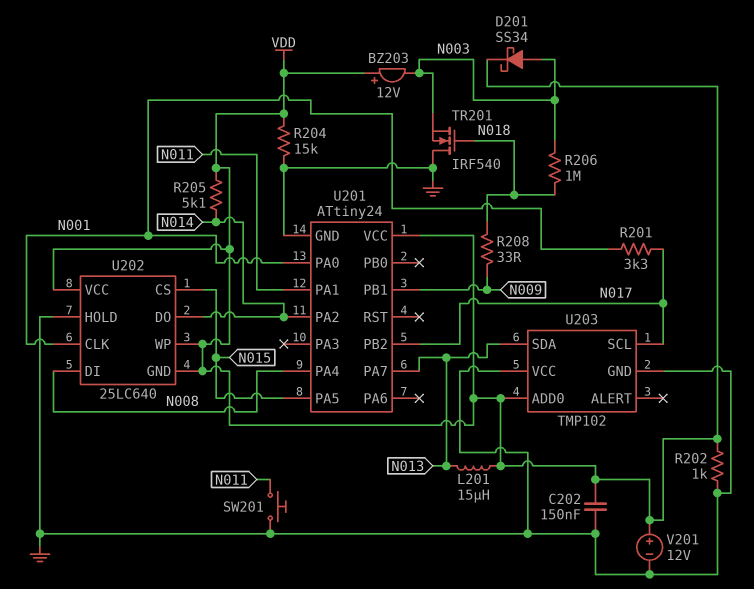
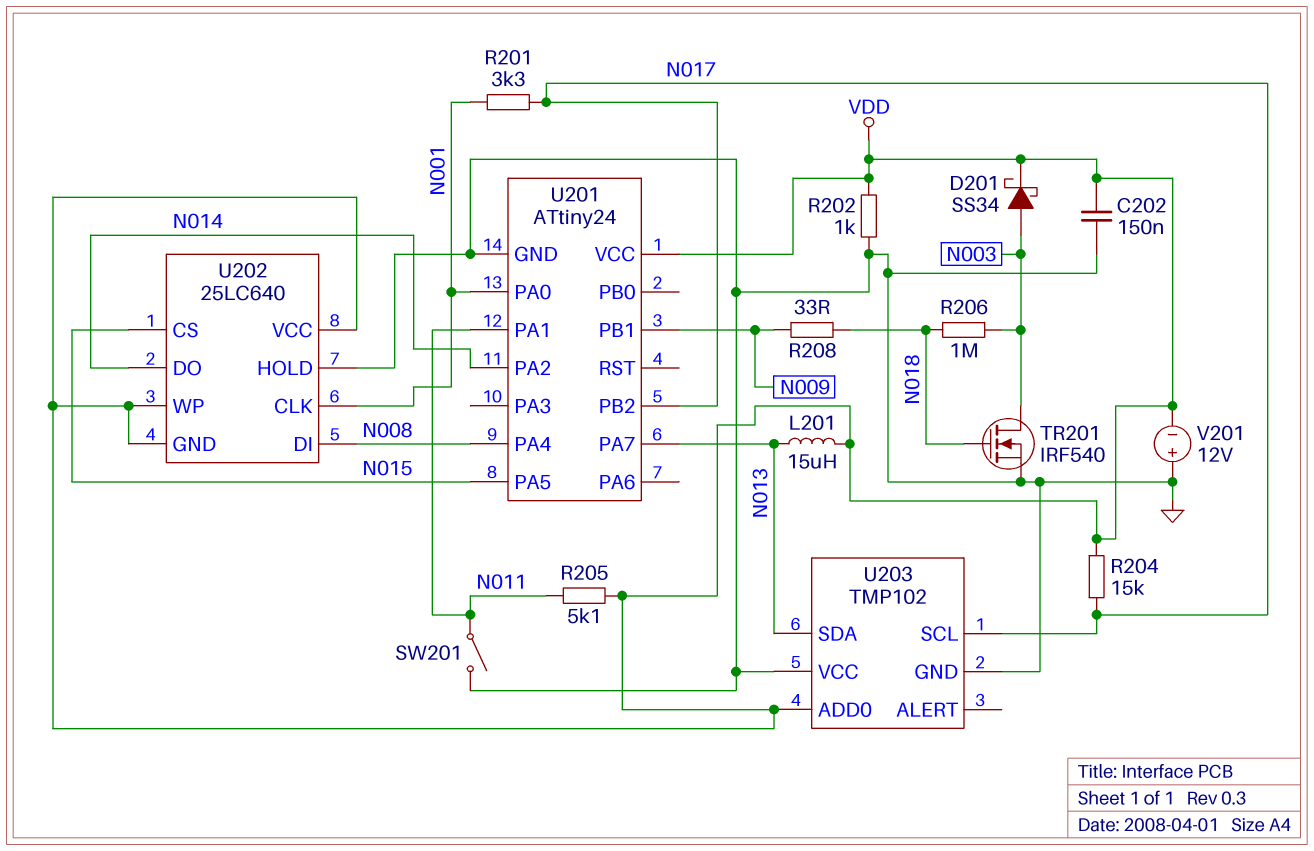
BZ203: buzzer 12V (plus VDD, minus N003) -> none
R204: 15k (GND, VDD) -> 15k (N017, VDD)
R205: 5.1k (N014, VDD) -> 5.1k (N011, VDD)
SW201: button (GND, N011) -> switch (GND, N011)
TR201: NMOS IRF540 (G N018, D GND, S N003) -> NMOS IRF540 (G N018, D N003, S GND)
V201: 12V (plus VDD, minus GND) -> 12V (plus GND, minus VDD)

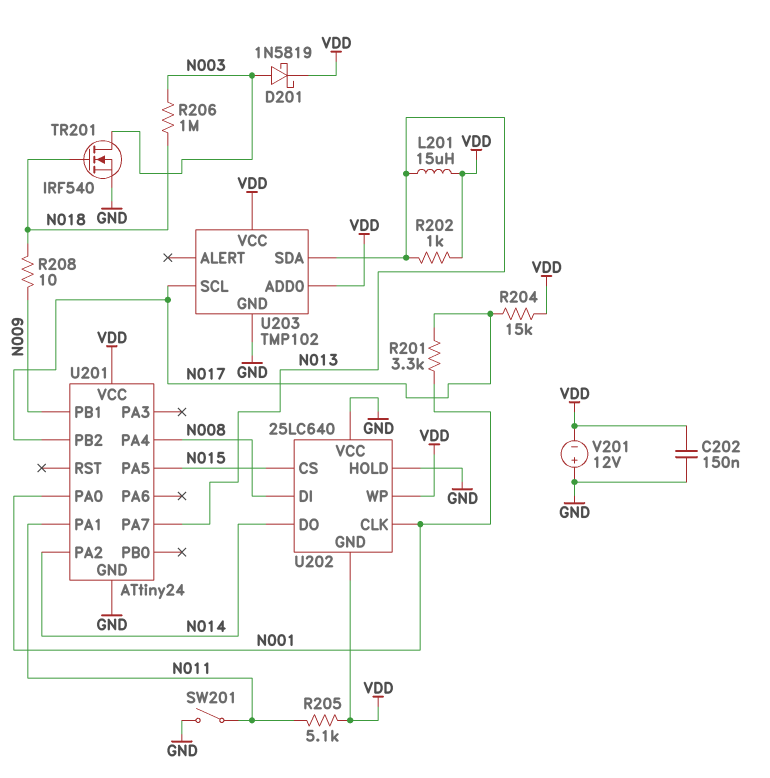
D201: schottky SS34 (A N003, K VDD) -> schottky 1N5819 (A N003, K VDD)
R202: 1k (GND, VDD) -> 1k (N013, VDD)
R208: 33 (N009, N018) -> 10 (N009, N018)
U202 pin VCC: VDD -> GND
U203 pin VCC: GND -> VDD

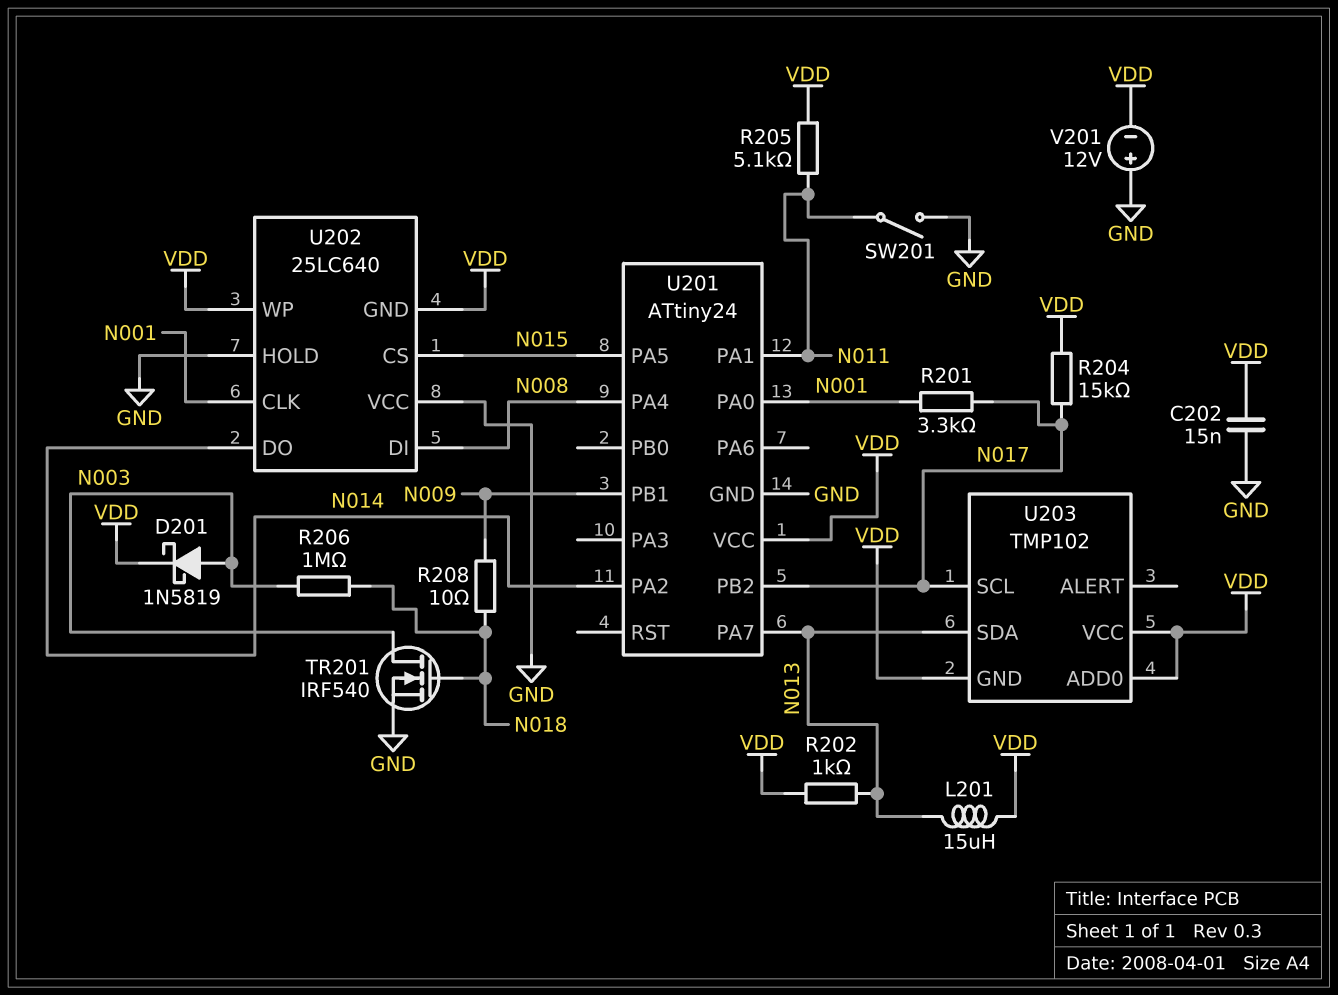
C202: 150nF (GND, VDD) -> 15nF (GND, VDD)
U203 pin GND: GND -> VDD

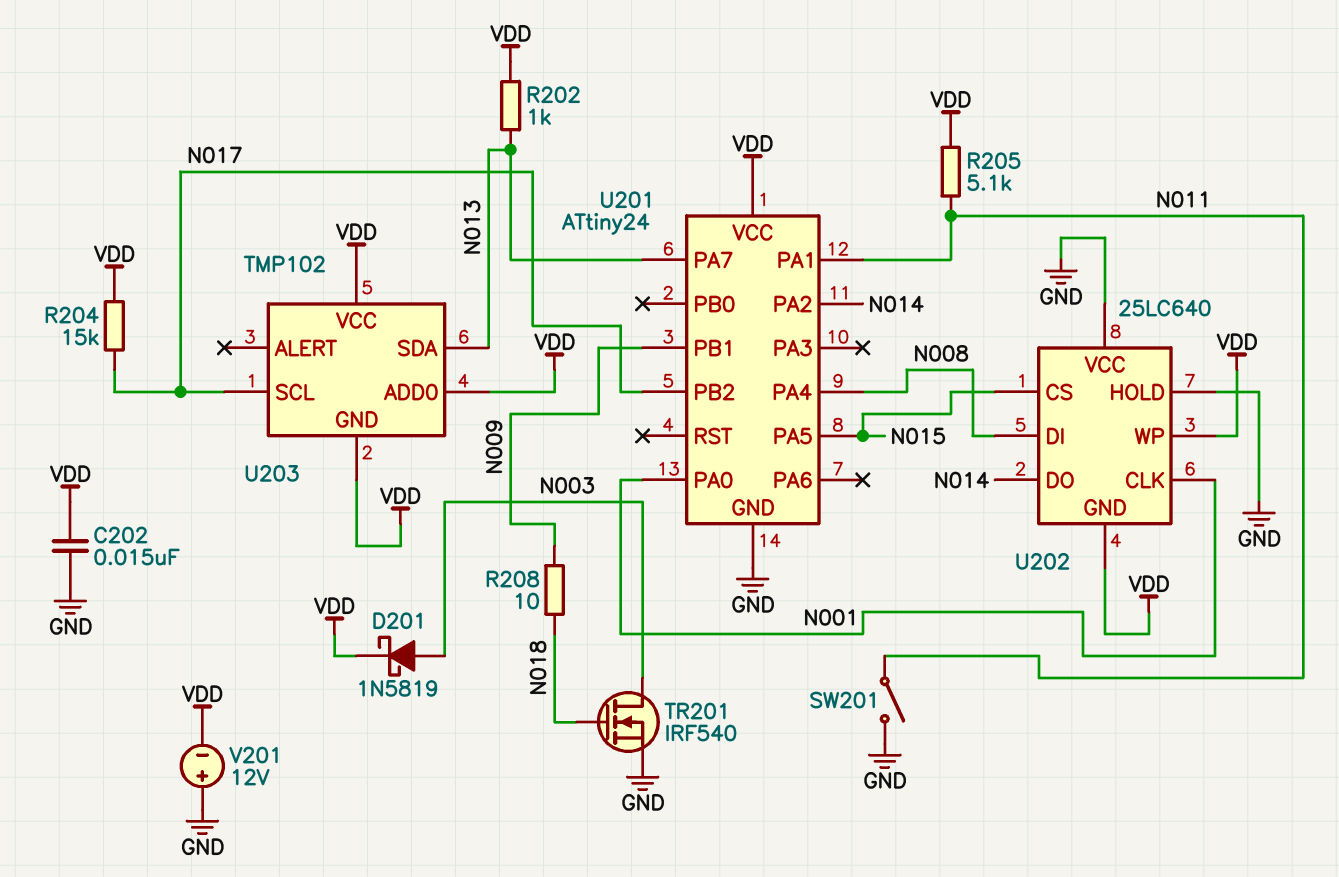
L201: 15uH (N013, VDD) -> none
R201: 3.3k (N001, N017) -> none
R206: 1M (N003, N018) -> none

